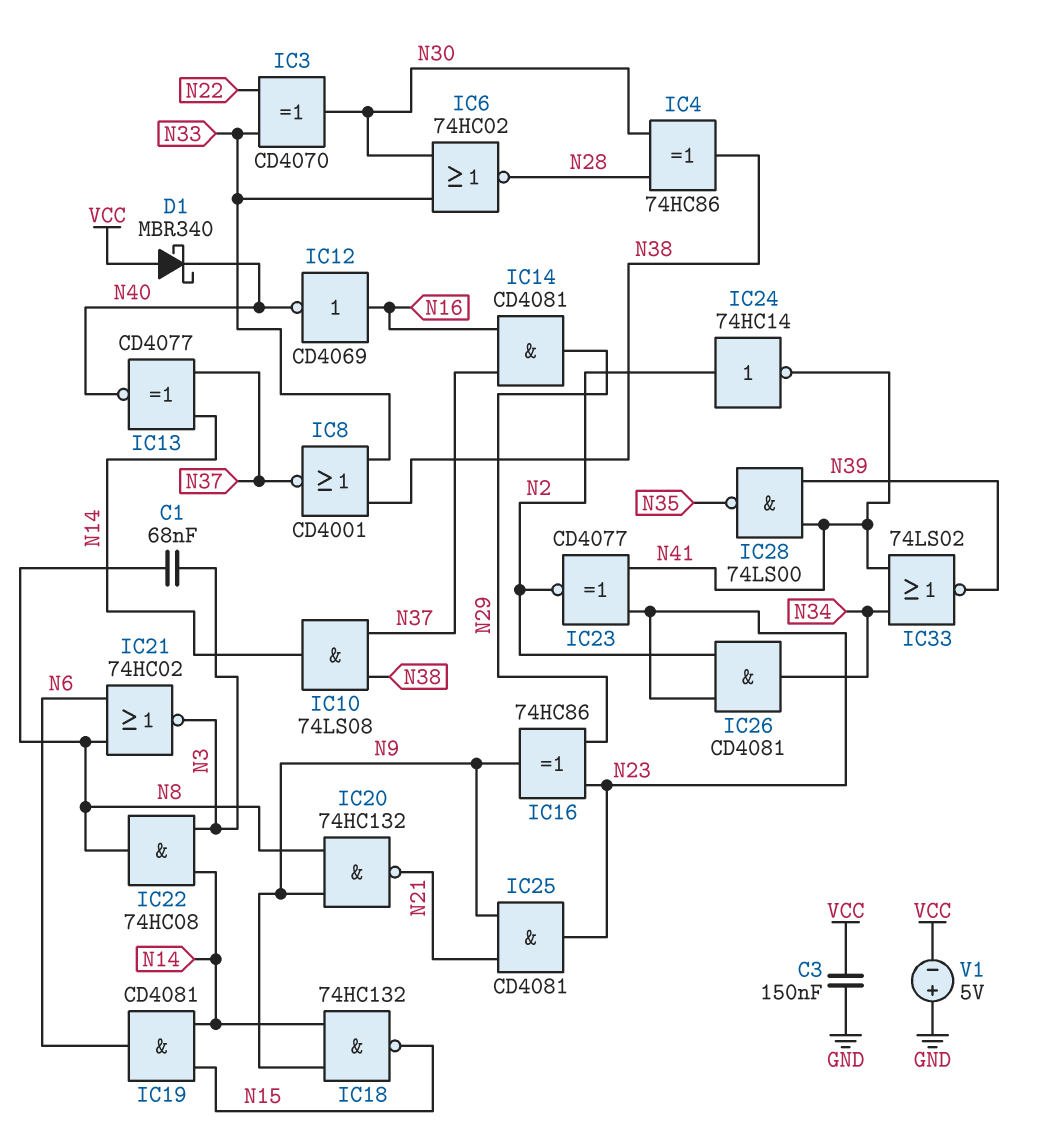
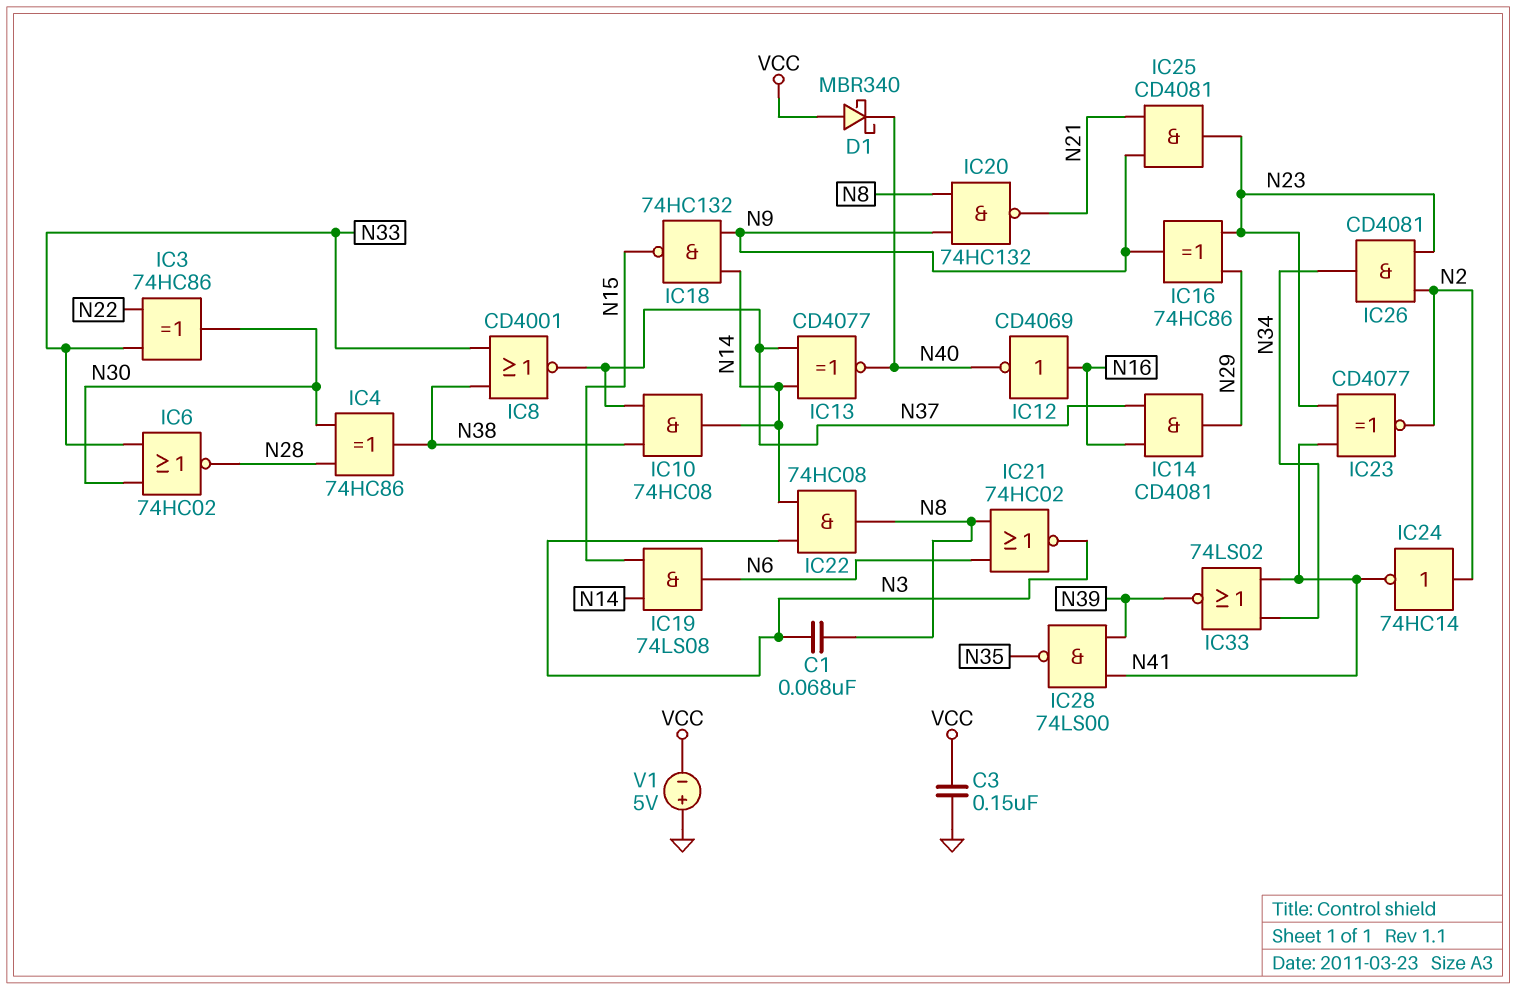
IC3: XOR CD4070 (in N22, in N33, out N30) -> XOR 74HC86 (in N22, in N33, out N30)
IC10: AND 74LS08 (in N37, in N38, out N14) -> AND 74HC08 (in N37, in N38, out N14)
IC19: AND CD4081 (in N14, in N15, out N6) -> AND 74LS08 (in N14, in N15, out N6)

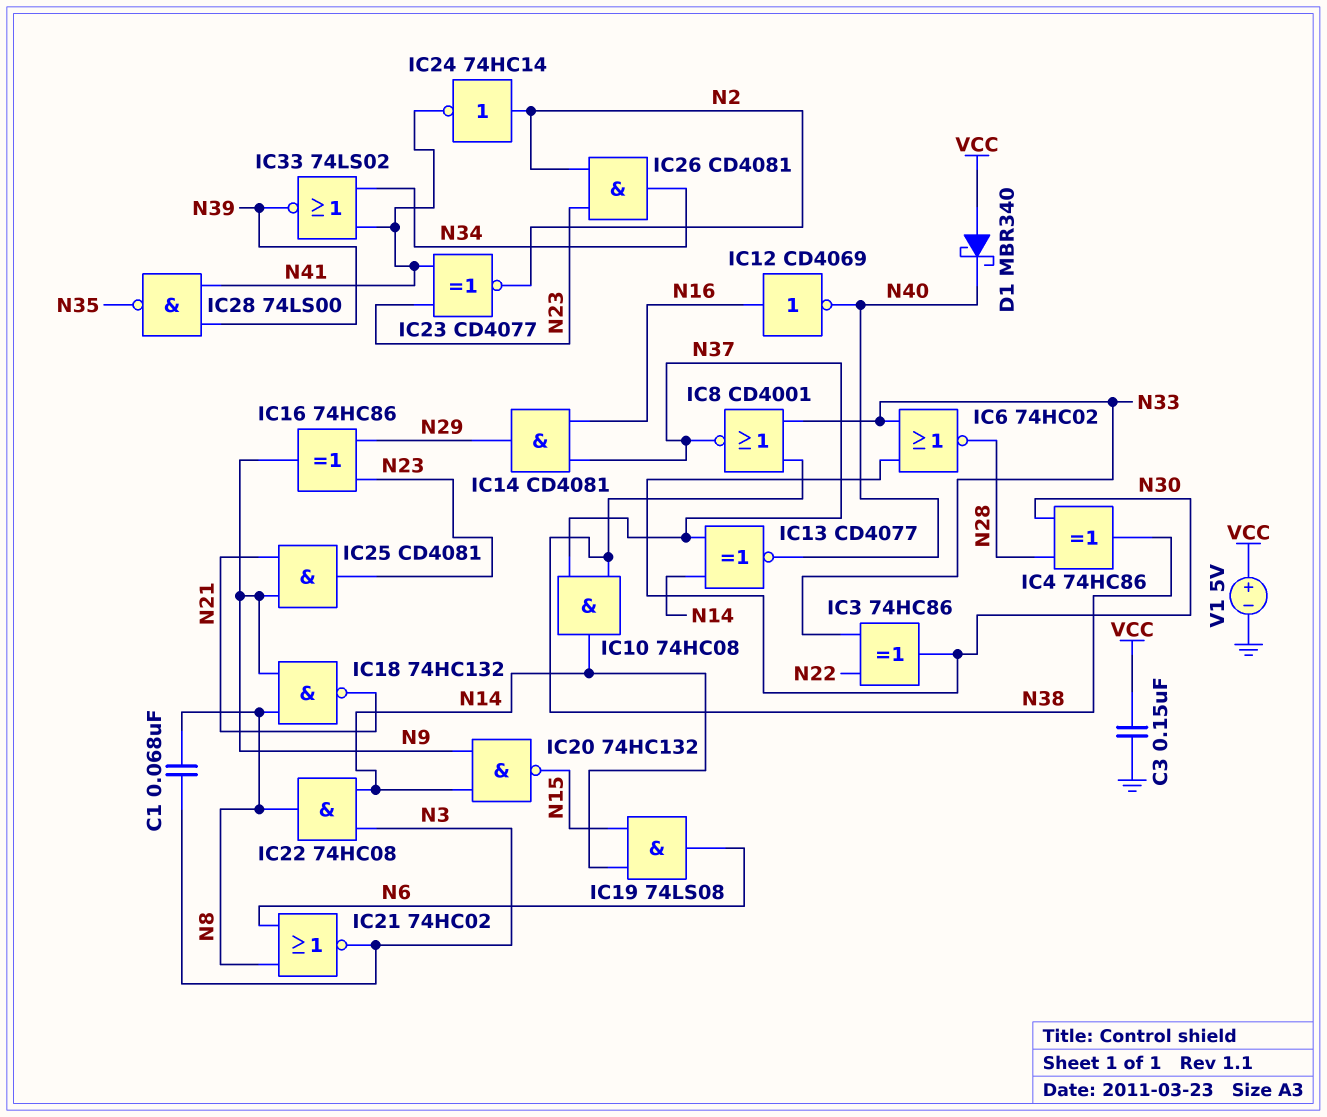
IC18: NAND 74HC132 (in N9, in N14, out N15) -> NAND 74HC132 (in N8, in N9, out N21)
IC20: NAND 74HC132 (in N8, in N9, out N21) -> NAND 74HC132 (in N9, in N14, out N15)
V1: 5V (plus GND, minus VCC) -> 5V (plus VCC, minus GND)

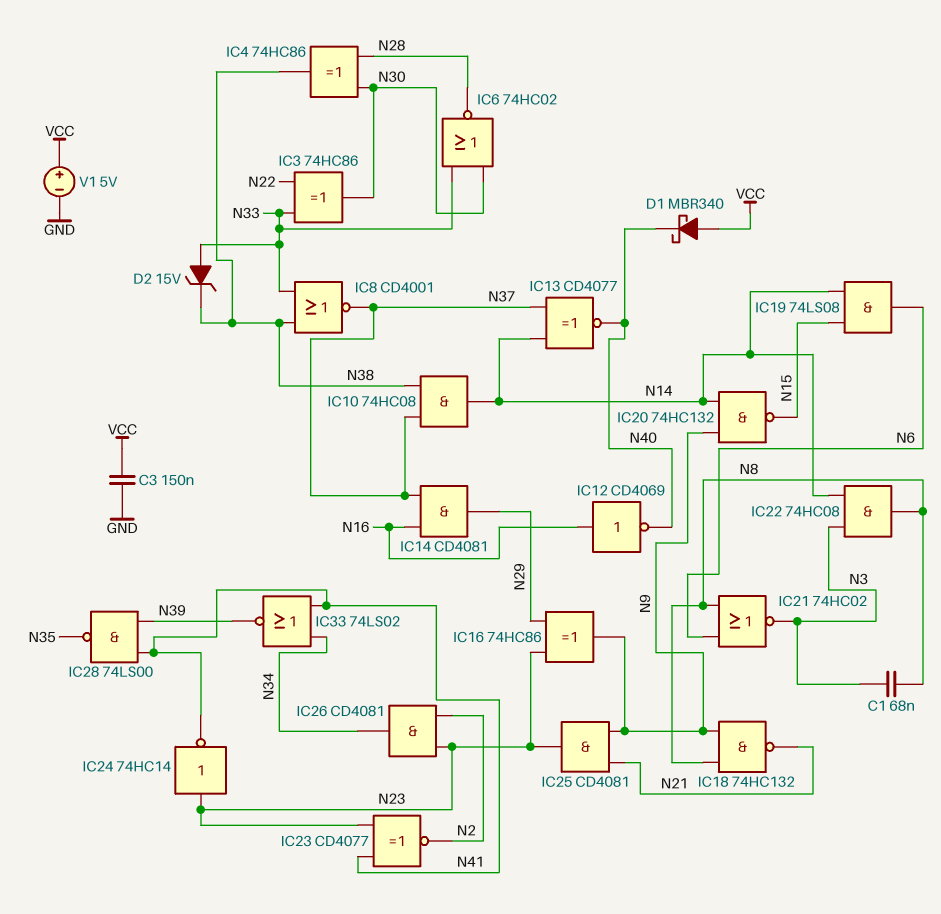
D2: none -> zener 15V (A N33, K N38)
IC24: NOT 74HC14 (in N2, out N41) -> NOT 74HC14 (in N23, out N41)

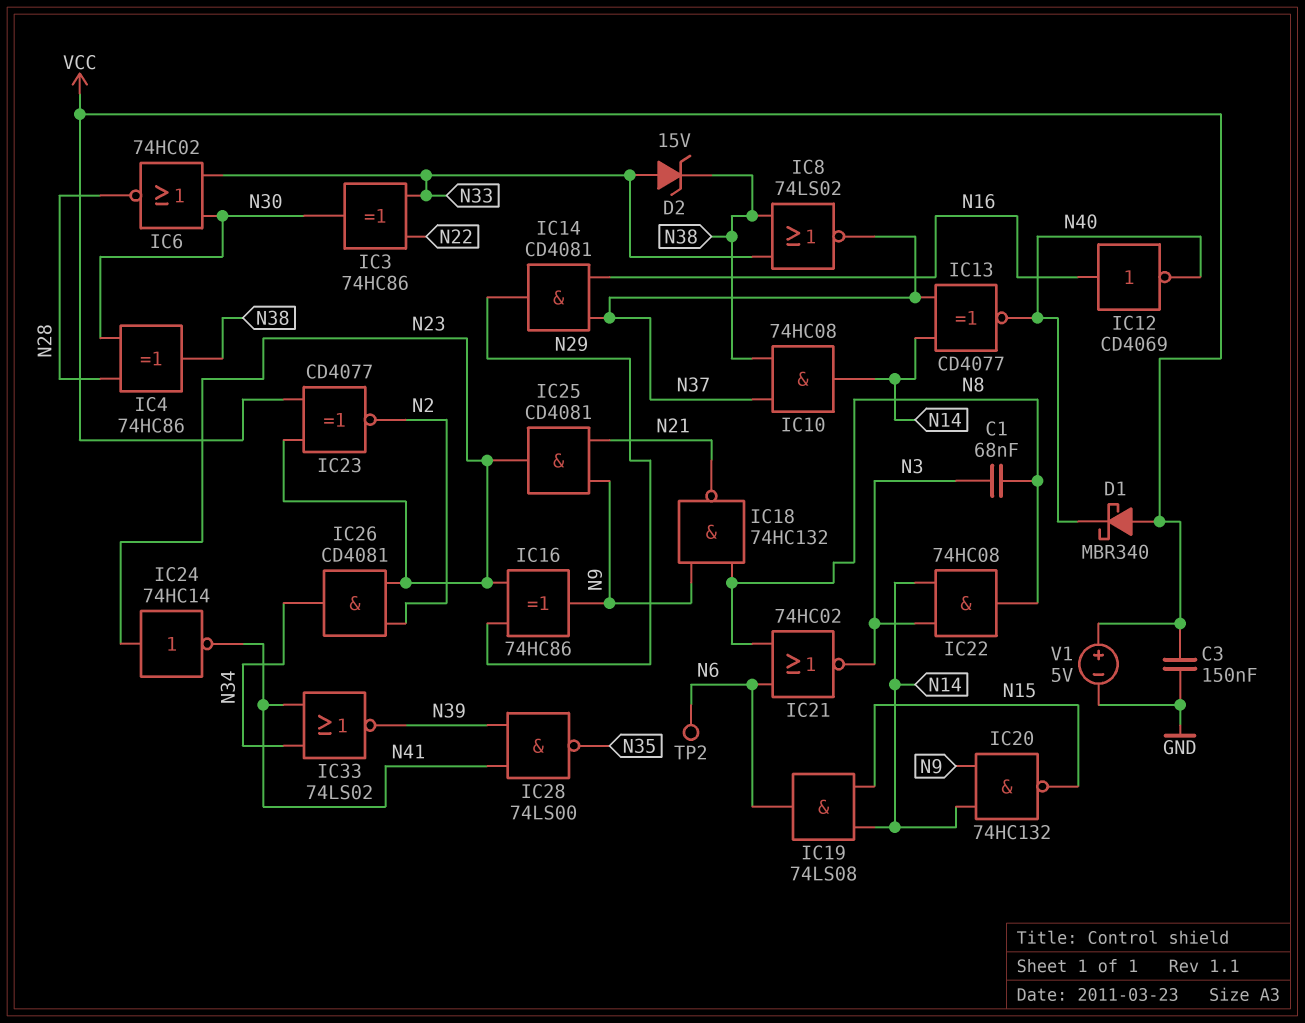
IC8: NOR CD4001 (in N33, in N38, out N37) -> NOR 74LS02 (in N33, in N38, out N37)
IC23: XNOR CD4077 (in N23, in N41, out N2) -> XNOR CD4077 (in N23, in VCC, out N2)
TP2: none -> test point (N6)

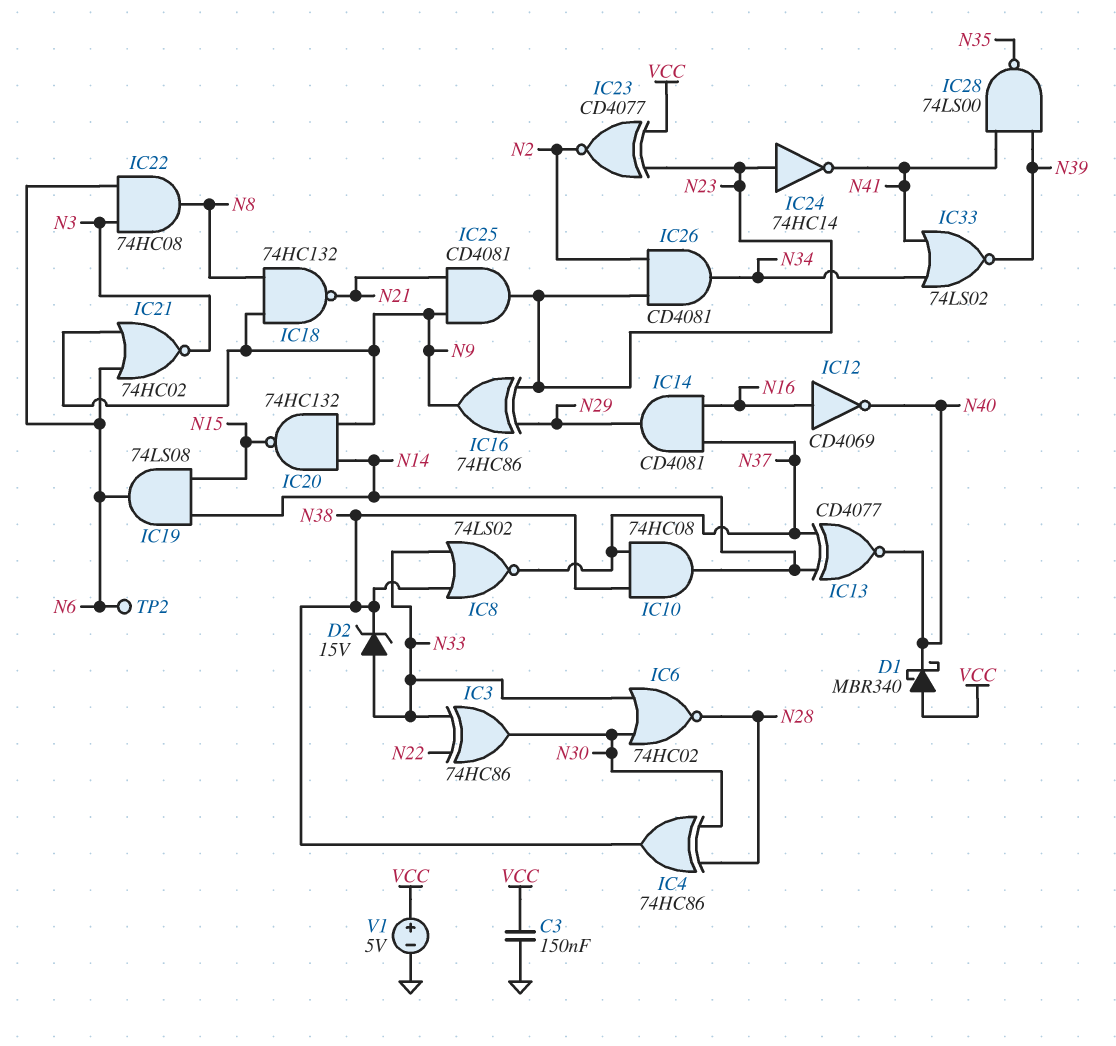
C1: 68nF (N3, N8) -> none
IC21: NOR 74HC02 (in N6, in N8, out N3) -> NOR 74HC02 (in N6, in N9, out N3)
IC22: AND 74HC08 (in N3, in N14, out N8) -> AND 74HC08 (in N3, in N6, out N8)

